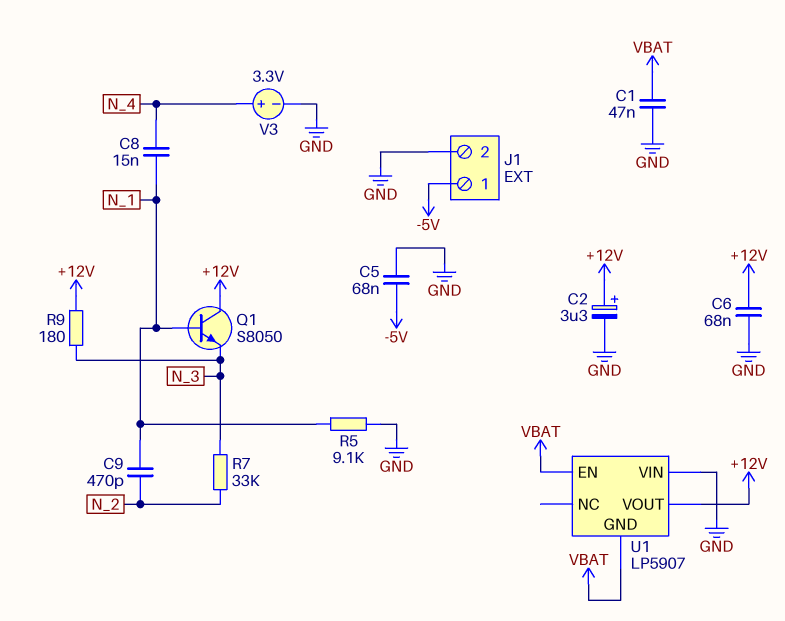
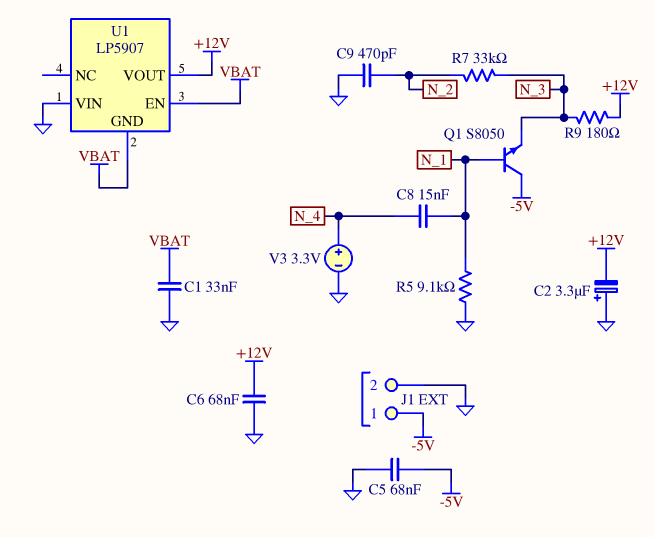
C1: 47nF (GND, VBAT) -> 33nF (GND, VBAT)
C2: 3.3uF (plus +12V, minus GND) -> 3.3uF (plus GND, minus +12V)
C9: 470pF (N_1, N_2) -> 470pF (GND, N_2)
Q1: NPN S8050 (B N_1, C +12V, E N_3) -> NPN S8050 (B N_1, C -5V, E N_3)

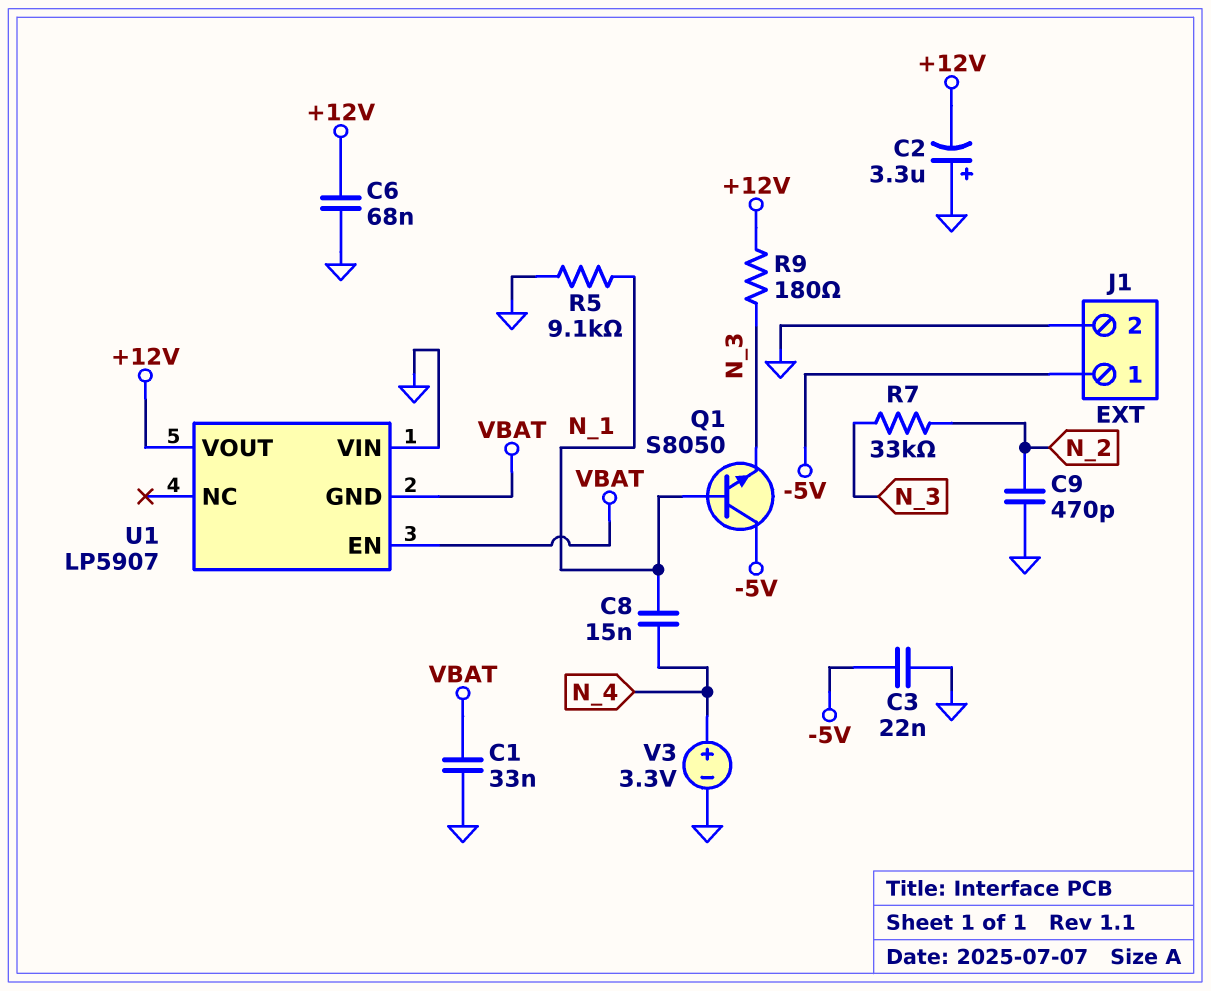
C3: none -> 22nF (-5V, GND)
C5: 68nF (-5V, GND) -> none

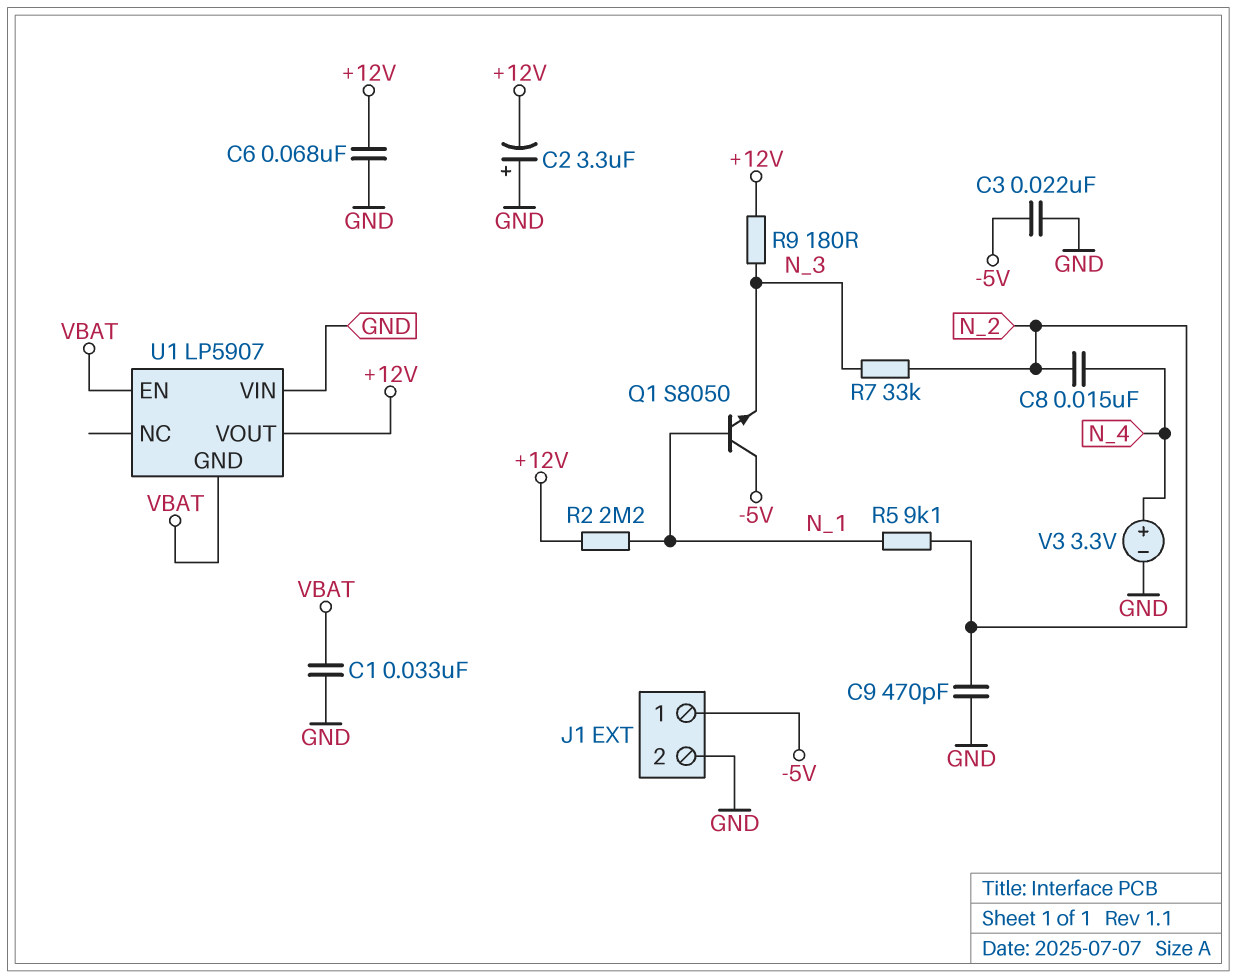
C8: 15nF (N_1, N_4) -> 15nF (N_2, N_4)
R2: none -> 2.2M (+12V, N_1)
R5: 9.1k (GND, N_1) -> 9.1k (N_1, N_2)

